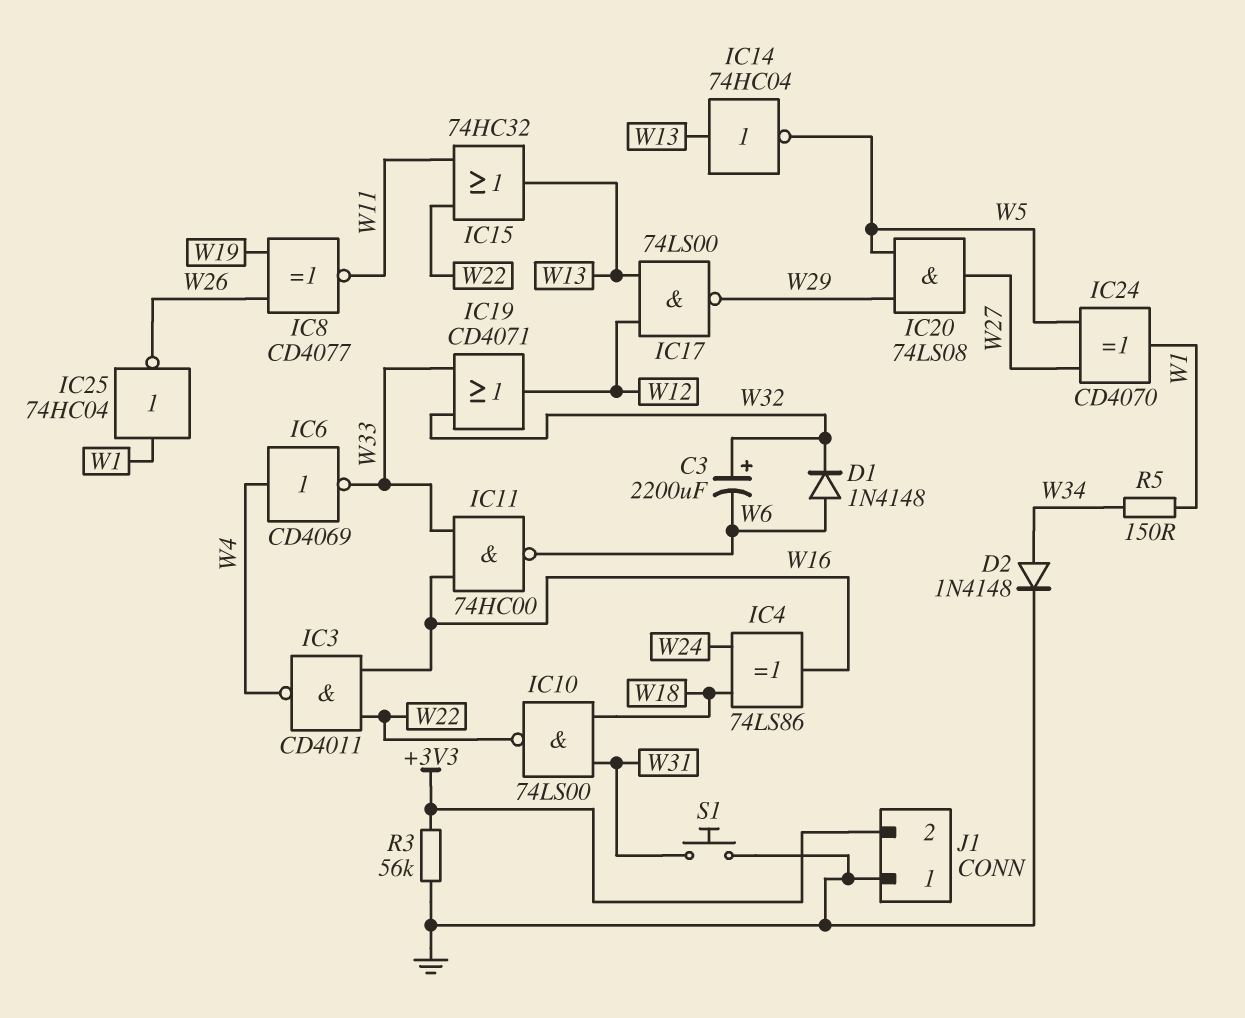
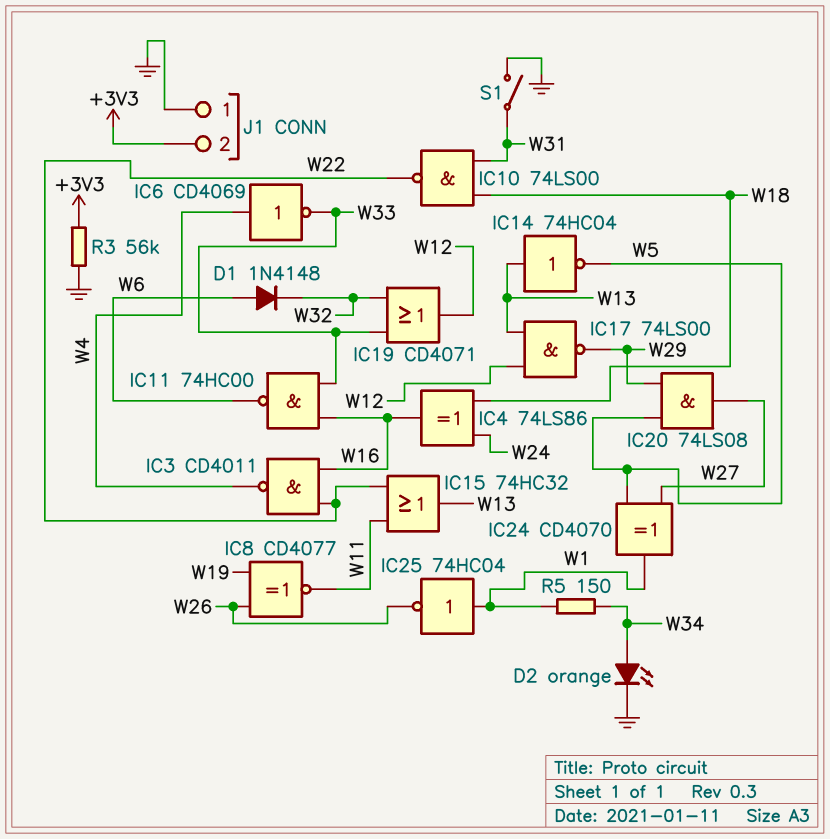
C3: 2200uF (plus W32, minus W6) -> none
D2: diode 1N4148 (A W34, K GND) -> LED orange (A W34, K GND)
S1: button (GND, W31) -> switch (GND, W31)

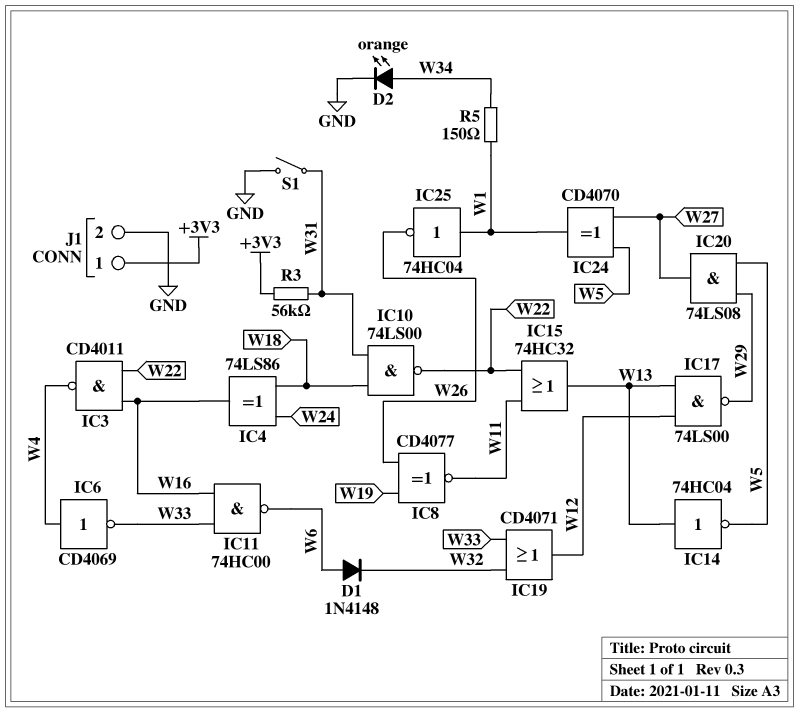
J1 pin 1: GND -> +3V3
J1 pin 2: +3V3 -> GND
R3: 56k (+3V3, GND) -> 56k (+3V3, W31)

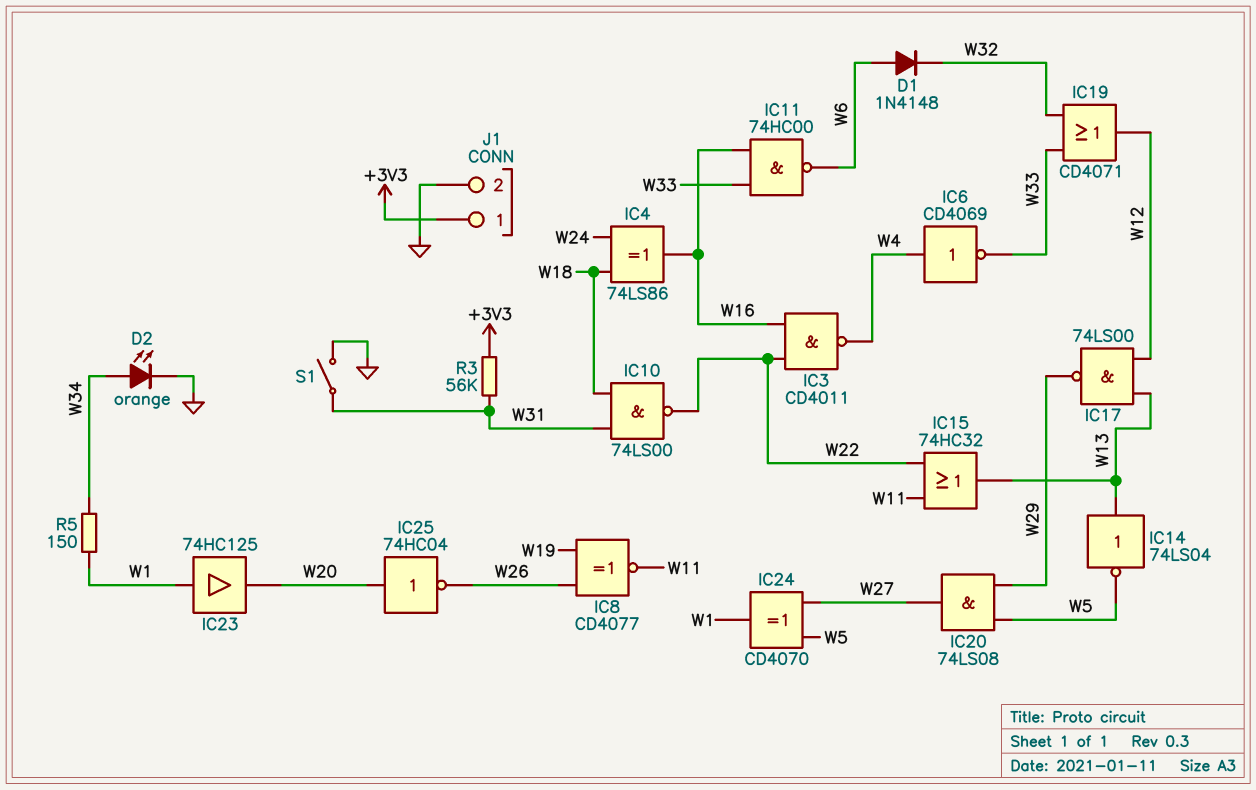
IC14: NOT 74HC04 (in W13, out W5) -> NOT 74LS04 (in W13, out W5)
IC23: none -> buffer 74HC125 (in W1, out W20)
IC25: NOT 74HC04 (in W1, out W26) -> NOT 74HC04 (in W20, out W26)

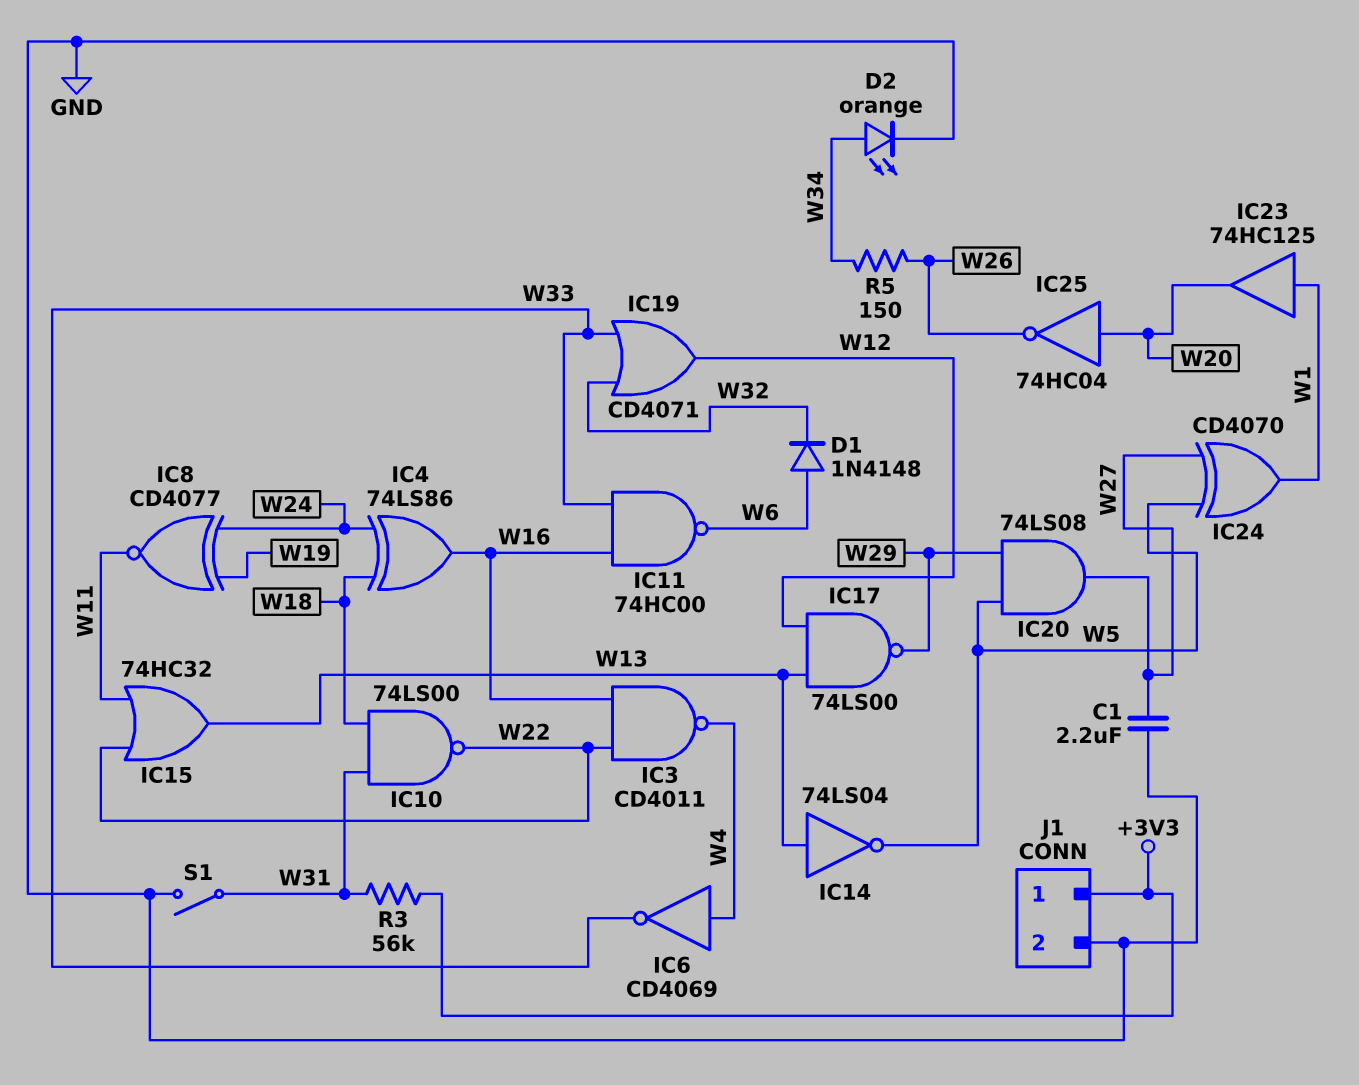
C1: none -> 2.2uF (GND, W27)
IC8: XNOR CD4077 (in W19, in W26, out W11) -> XNOR CD4077 (in W19, in W24, out W11)
R5: 150 (W1, W34) -> 150 (W26, W34)

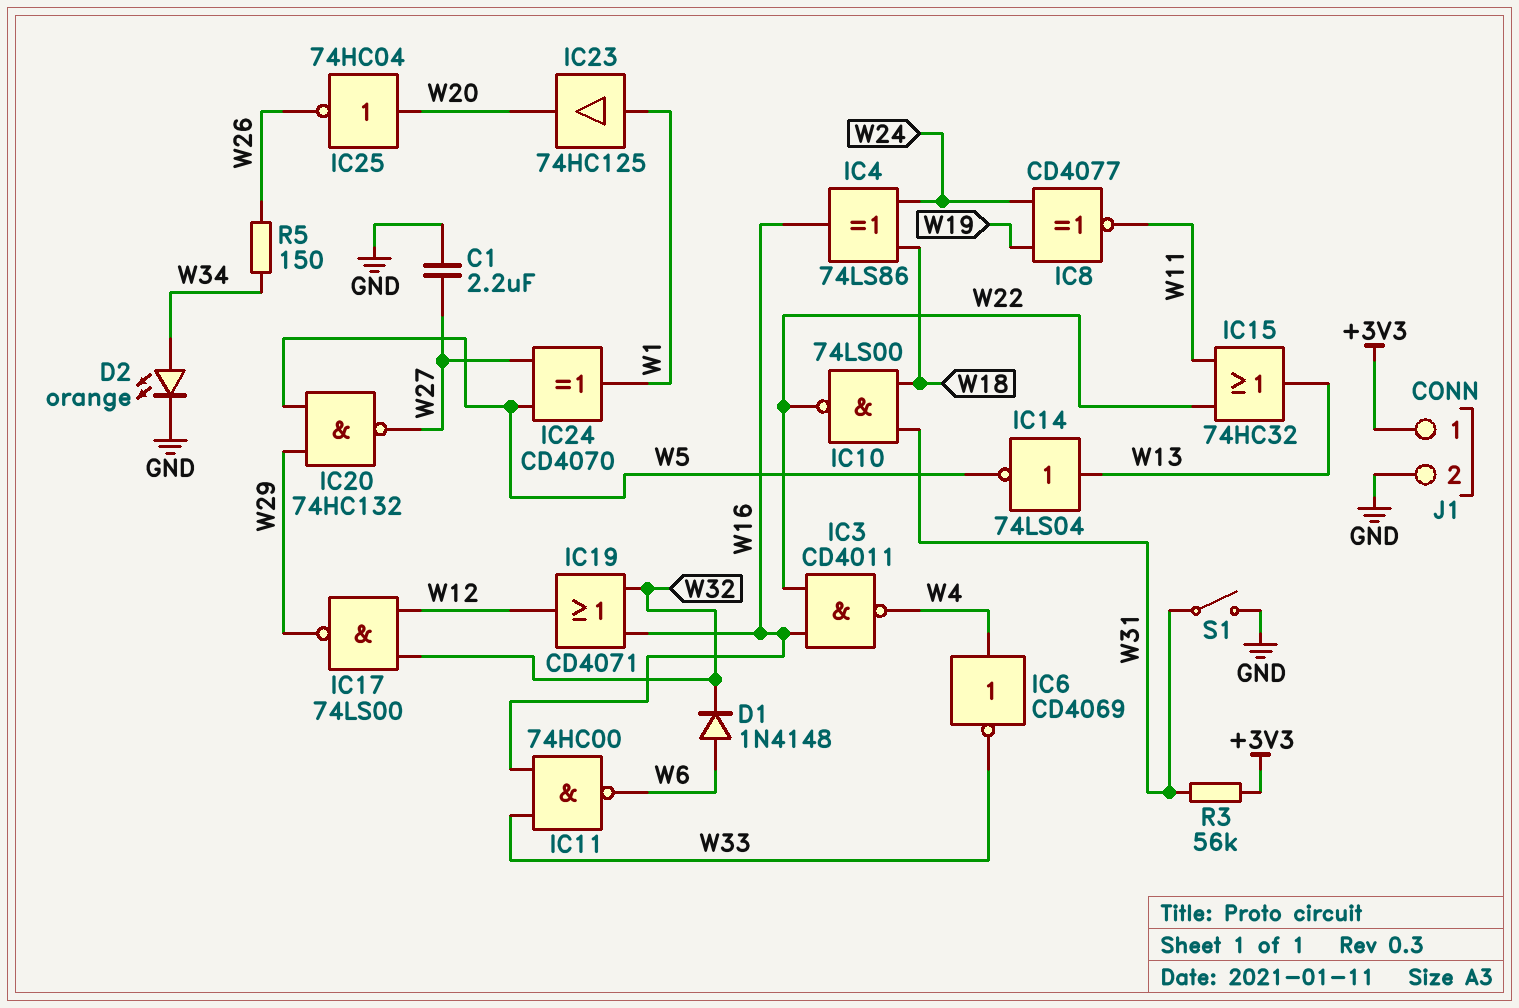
IC17: NAND 74LS00 (in W12, in W13, out W29) -> NAND 74LS00 (in W12, in W32, out W29)
IC19: OR CD4071 (in W32, in W33, out W12) -> OR CD4071 (in W16, in W32, out W12)
IC20: AND 74LS08 (in W5, in W29, out W27) -> NAND 74HC132 (in W5, in W29, out W27)

